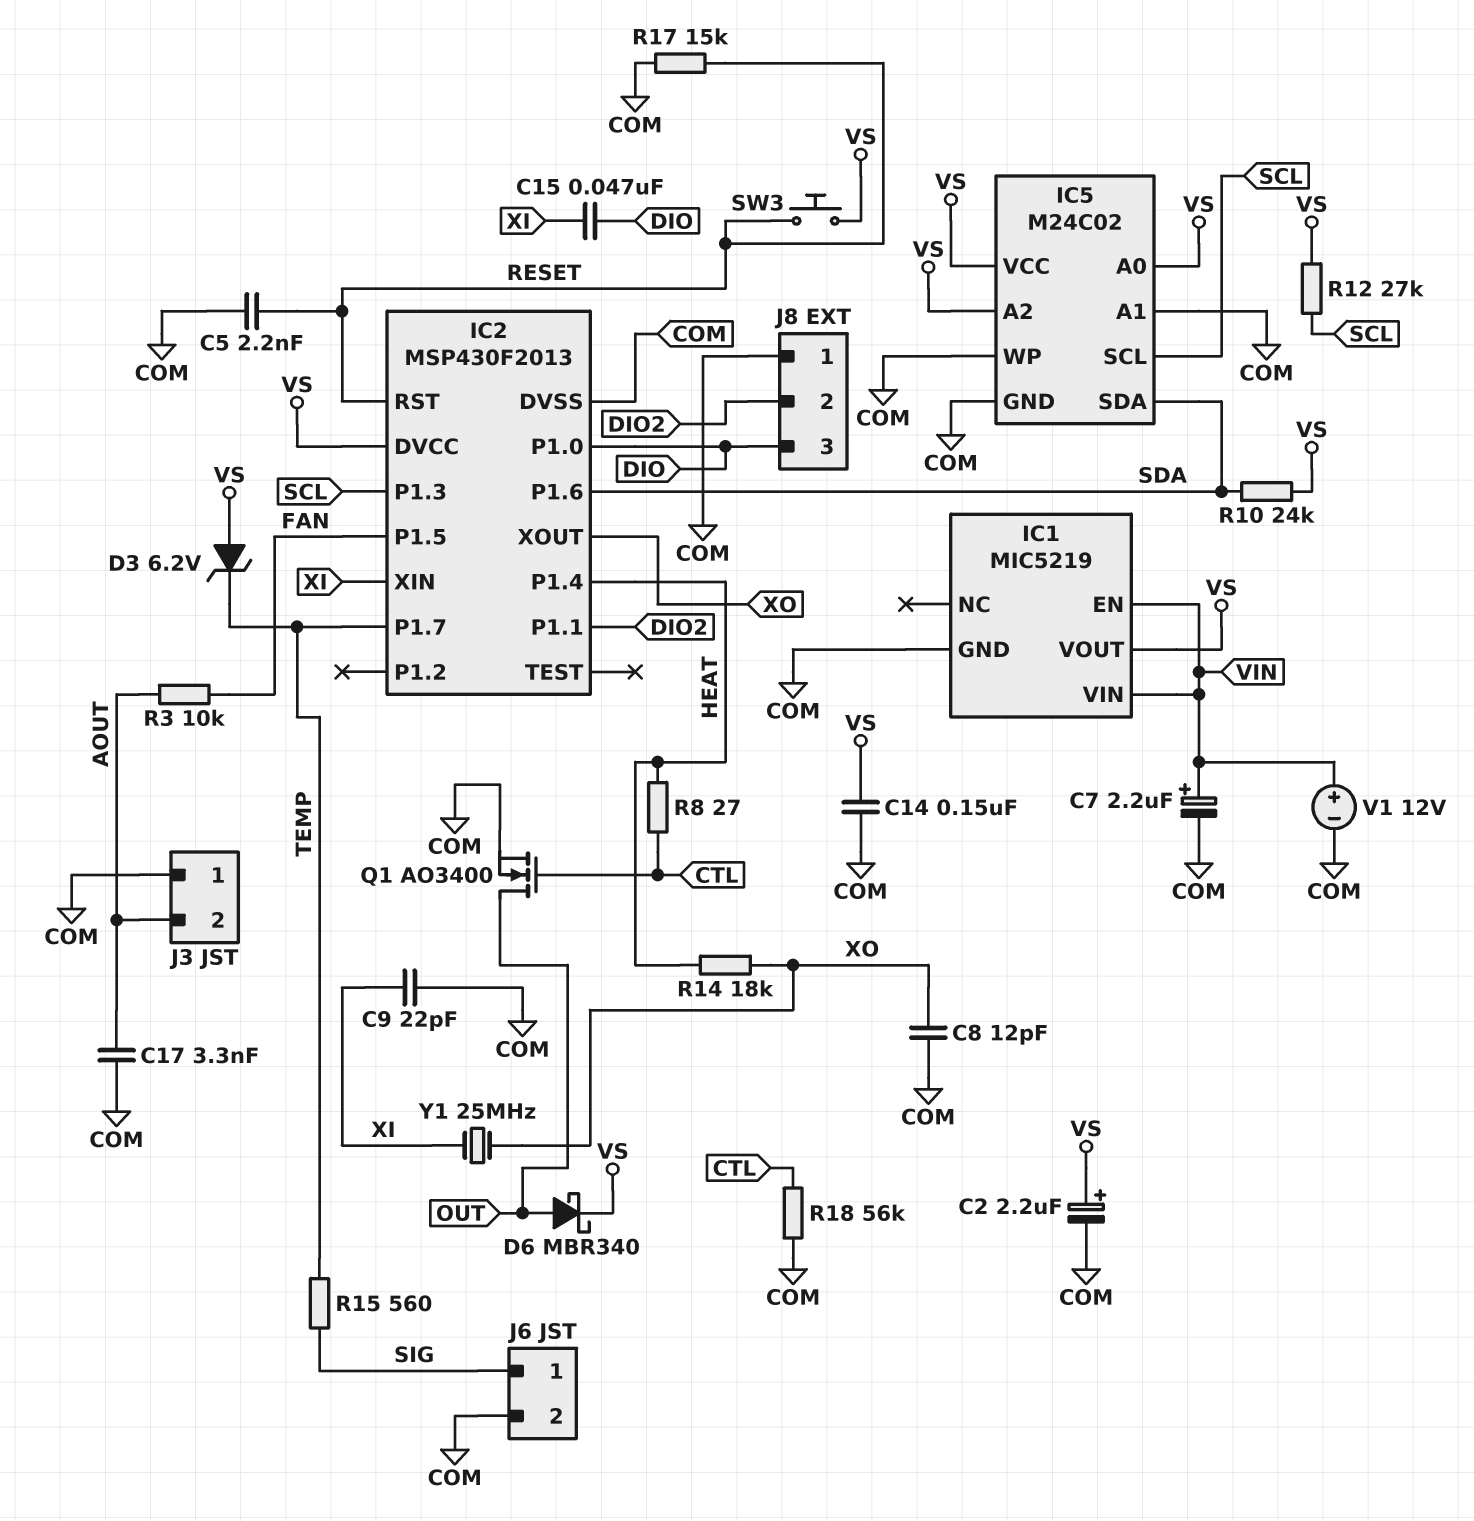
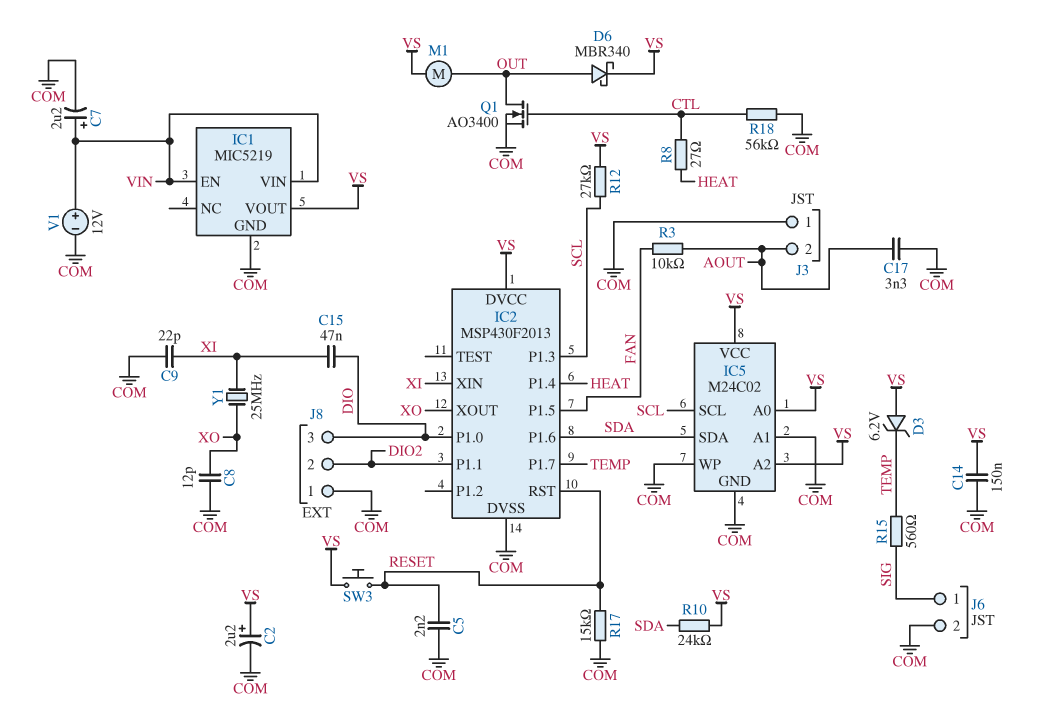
M1: none -> motor (OUT, VS)
R14: 18k (HEAT, XO) -> none

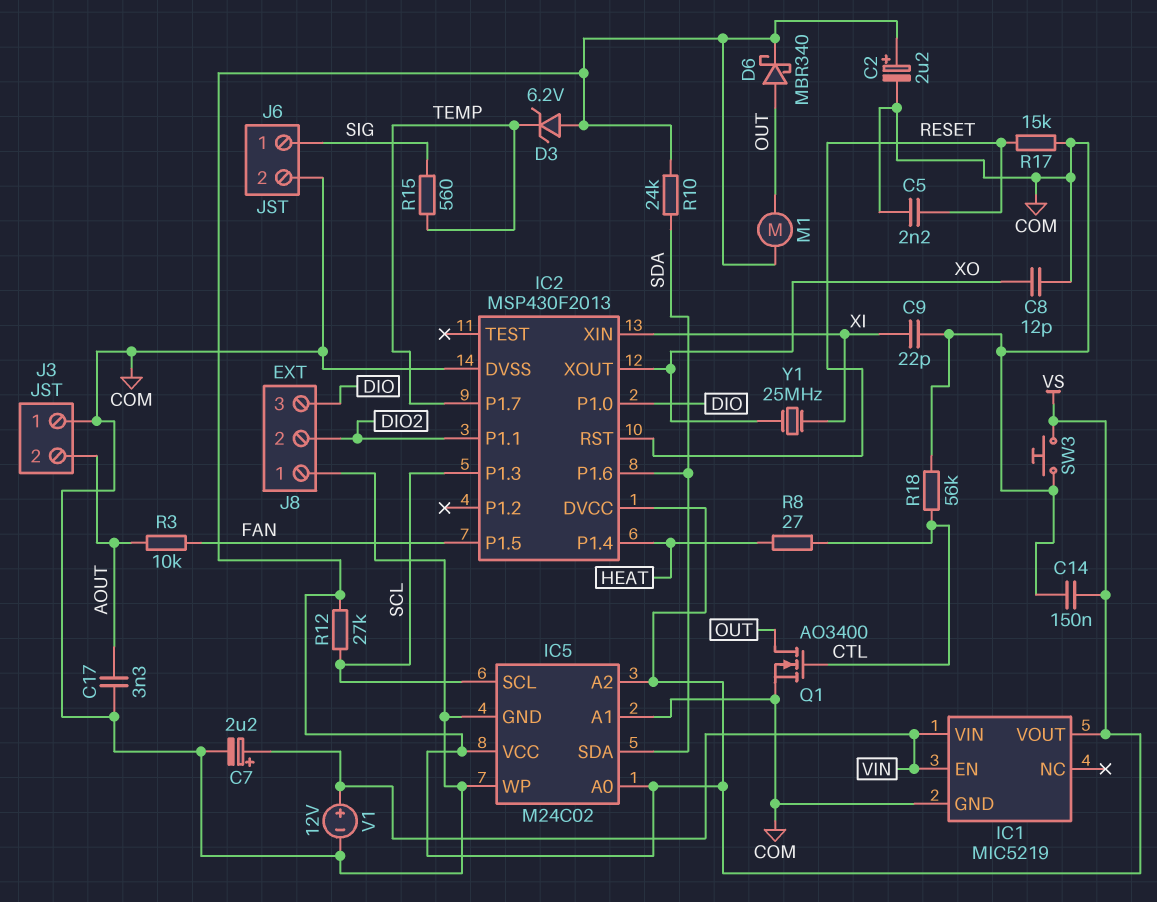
C15: 47nF (DIO, XI) -> none
SW3: button (RESET, VS) -> button (COM, VS)

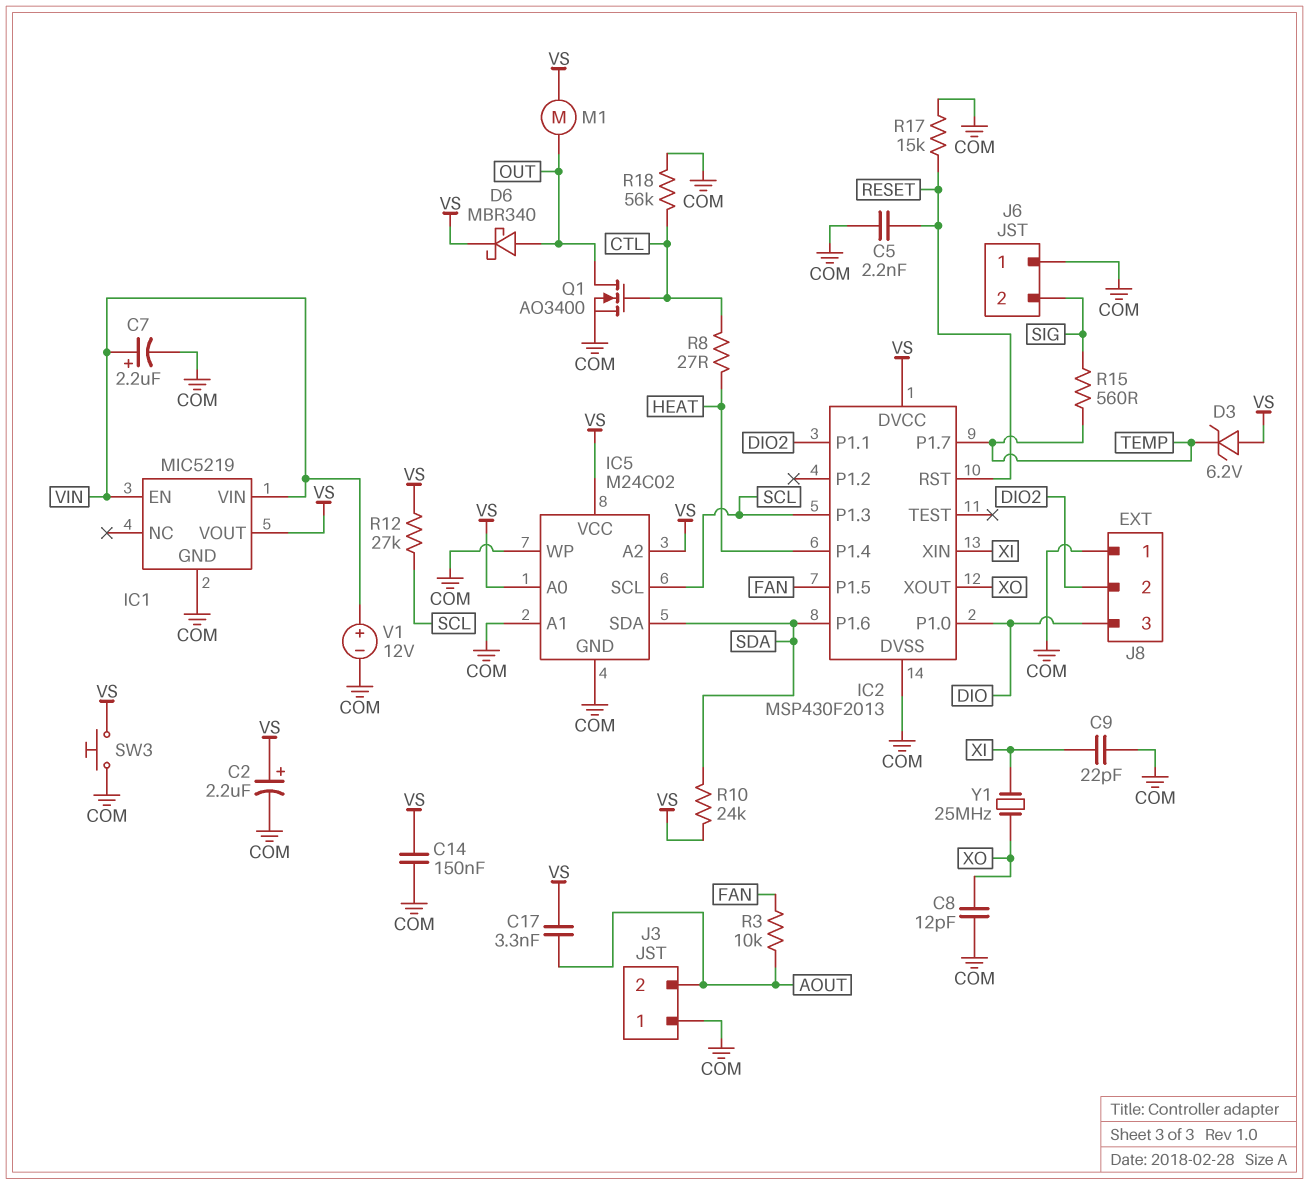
C17: 3.3nF (AOUT, COM) -> 3.3nF (AOUT, VS)
J6 pin 1: SIG -> COM
J6 pin 2: COM -> SIG

